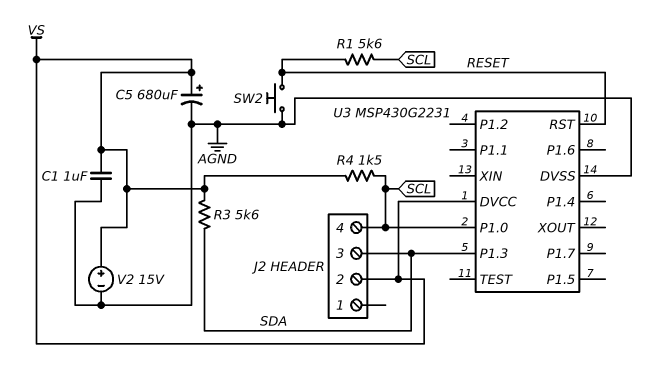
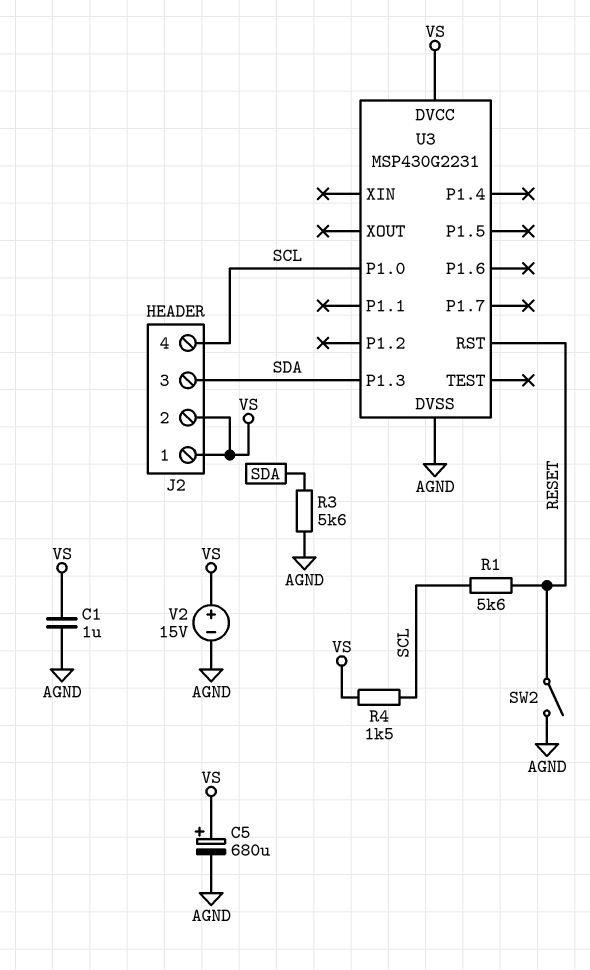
J2 pin 1: none -> VS
R3: 5.6k (SDA, VS) -> 5.6k (AGND, SDA)
SW2: button (AGND, RESET) -> switch (AGND, RESET)

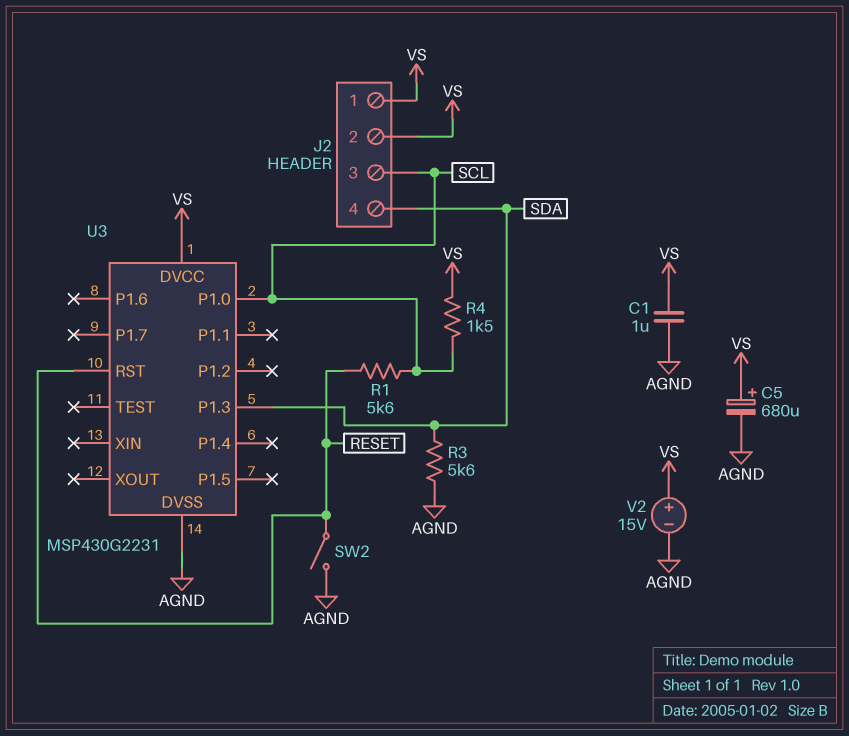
J2 pin 3: SDA -> SCL
J2 pin 4: SCL -> SDA

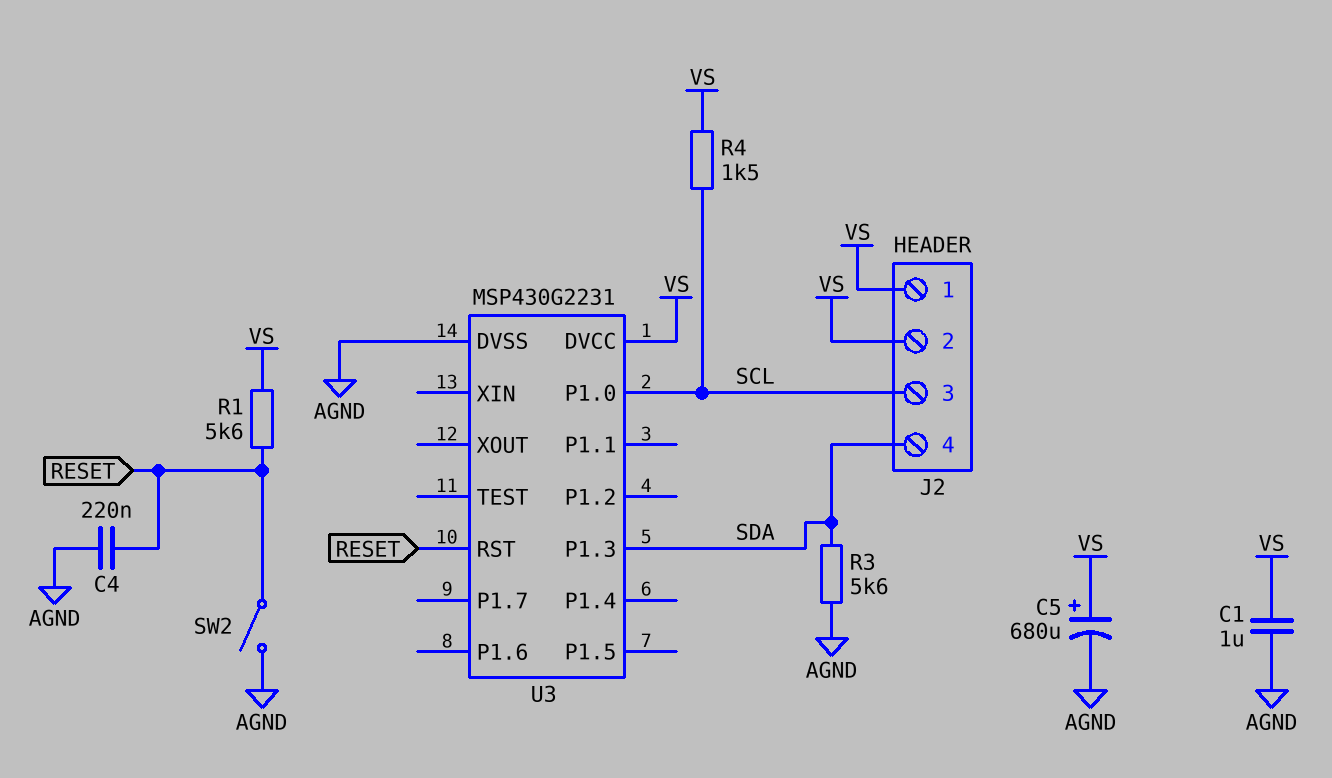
C4: none -> 220nF (AGND, RESET)
R1: 5.6k (RESET, SCL) -> 5.6k (RESET, VS)
V2: 15V (plus VS, minus AGND) -> none

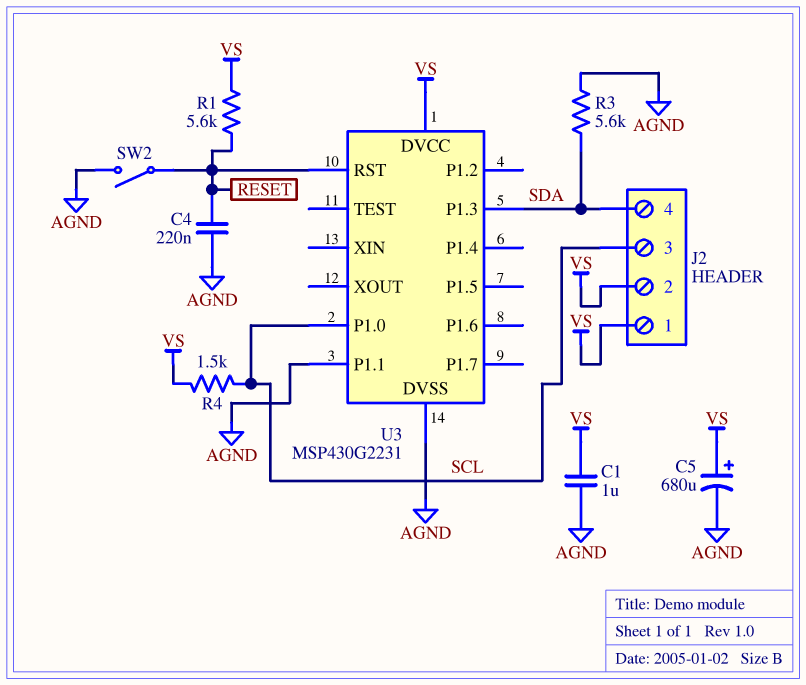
U3 pin P1.1: none -> AGND

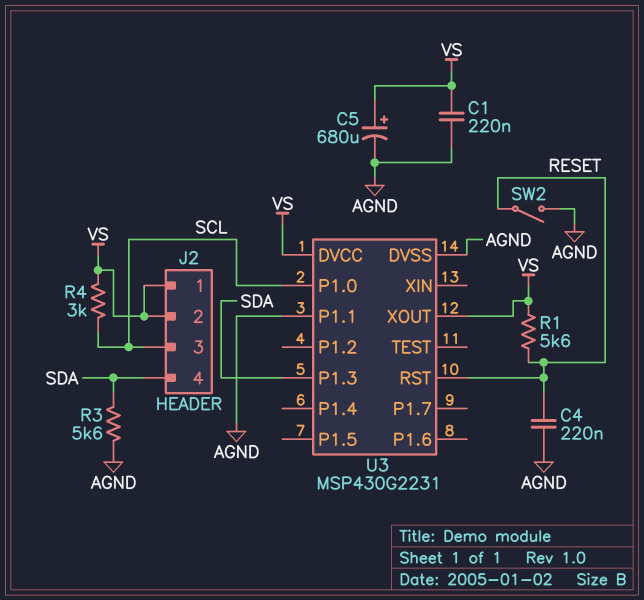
C1: 1uF (AGND, VS) -> 220nF (AGND, VS)
R4: 1.5k (SCL, VS) -> 3k (SCL, VS)
U3 pin XOUT: none -> VS

